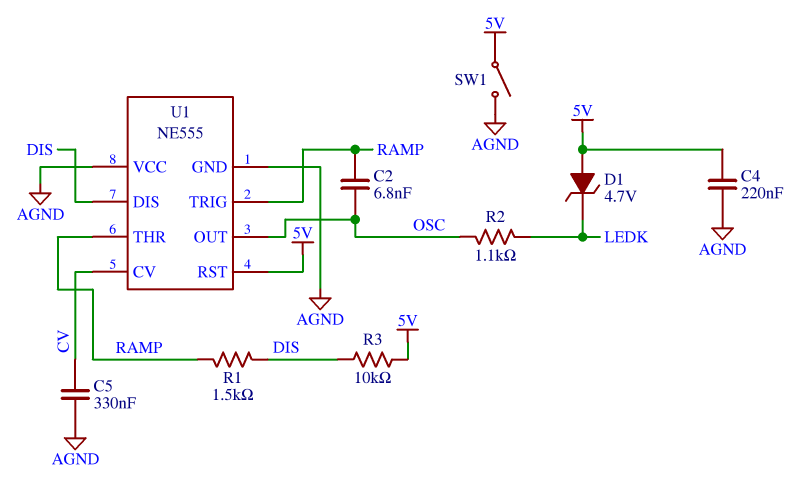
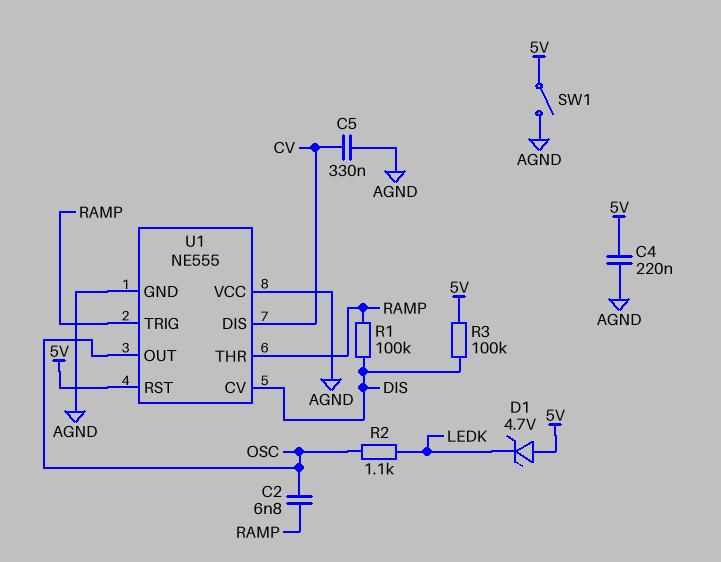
R1: 1.5k (DIS, RAMP) -> 100k (DIS, RAMP)
R3: 10k (5V, DIS) -> 100k (5V, DIS)
U1 pin CV: CV -> DIS
U1 pin DIS: DIS -> CV

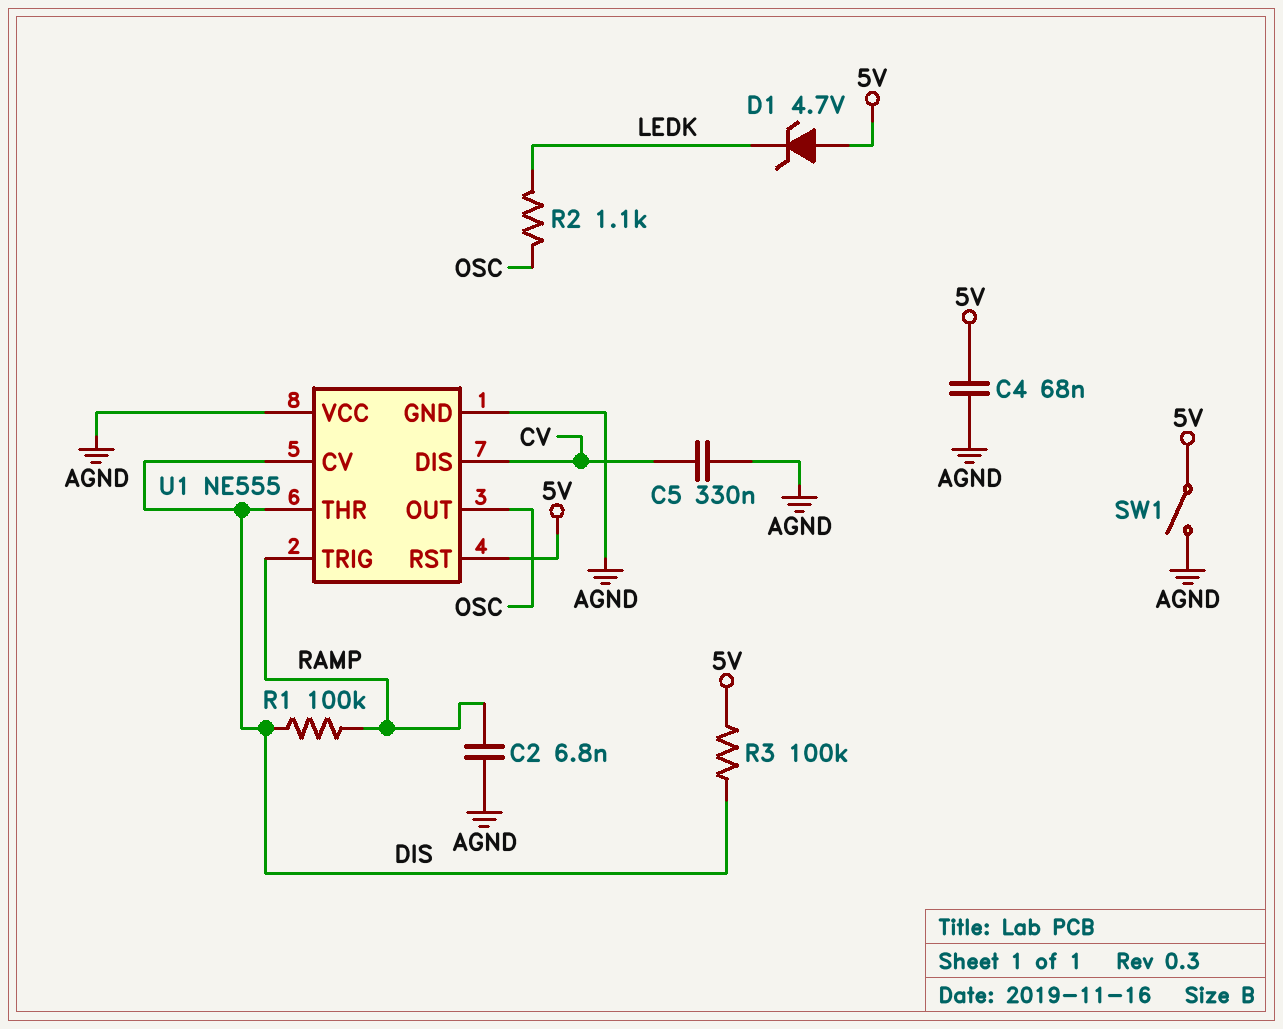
C2: 6.8nF (OSC, RAMP) -> 6.8nF (AGND, RAMP)
C4: 220nF (5V, AGND) -> 68nF (5V, AGND)
U1 pin THR: RAMP -> DIS

